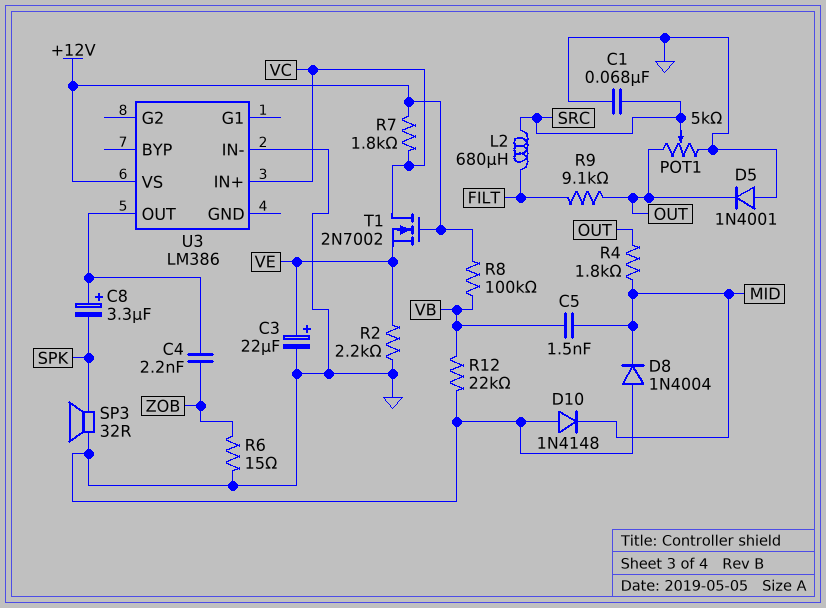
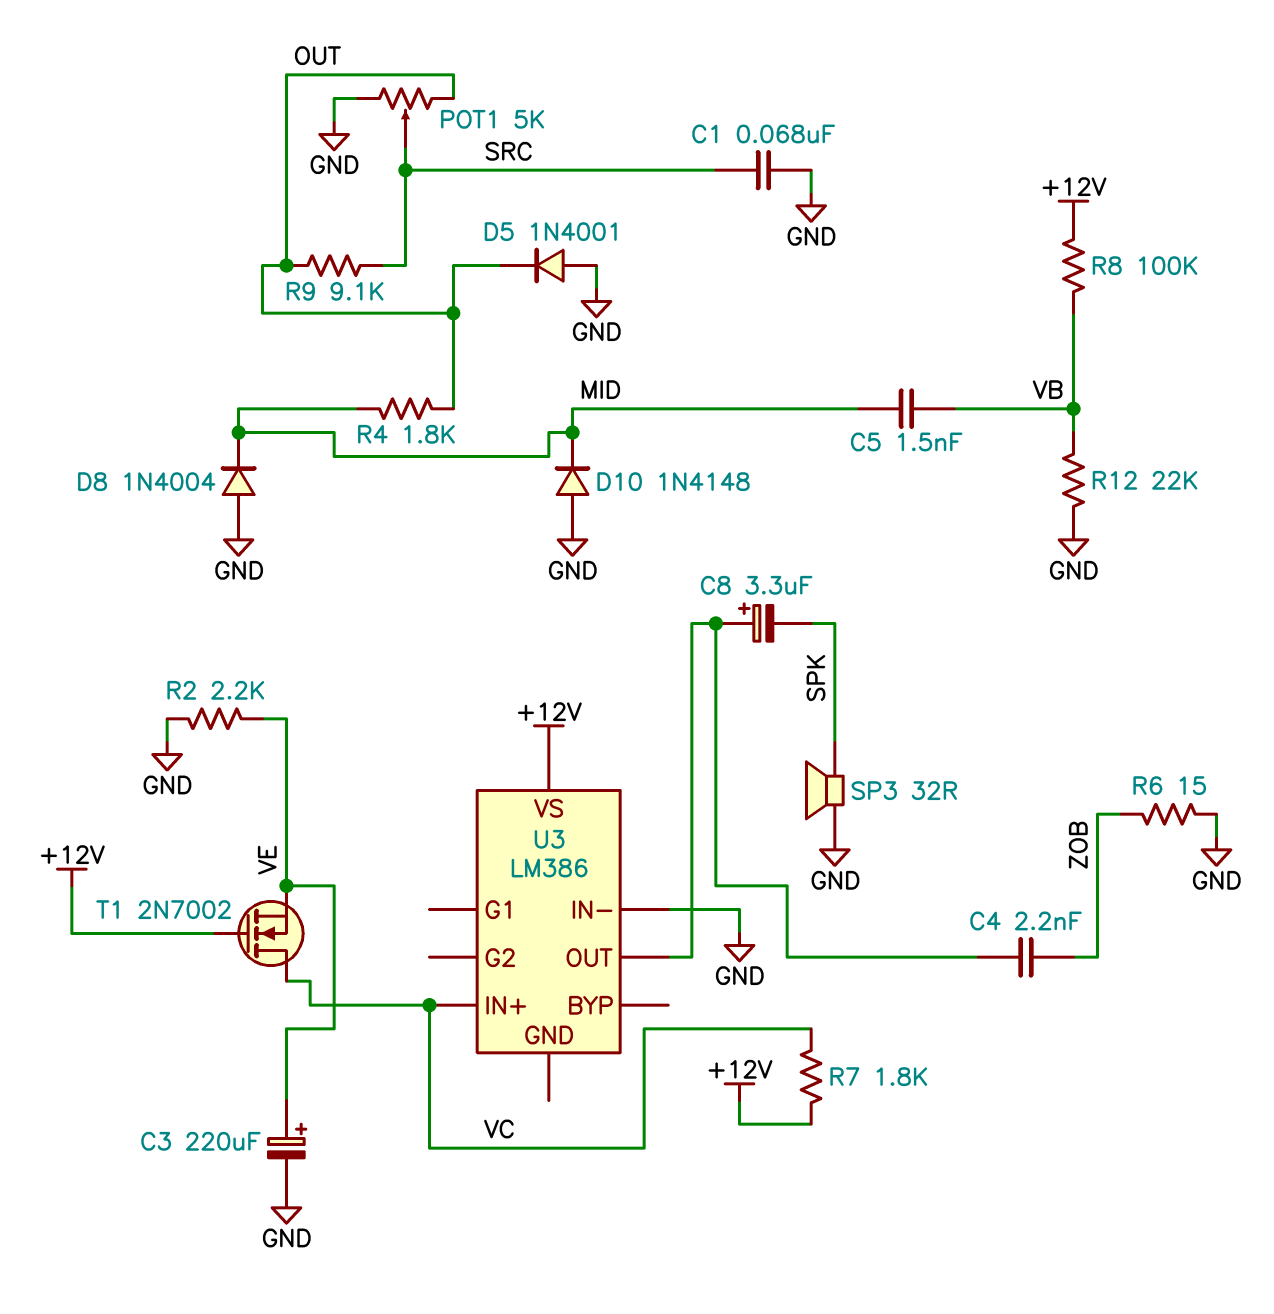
C3: 22uF (plus VE, minus GND) -> 220uF (plus VE, minus GND)
L2: 680uH (FILT, SRC) -> none
R9: 9.1k (FILT, OUT) -> 9.1k (OUT, SRC)

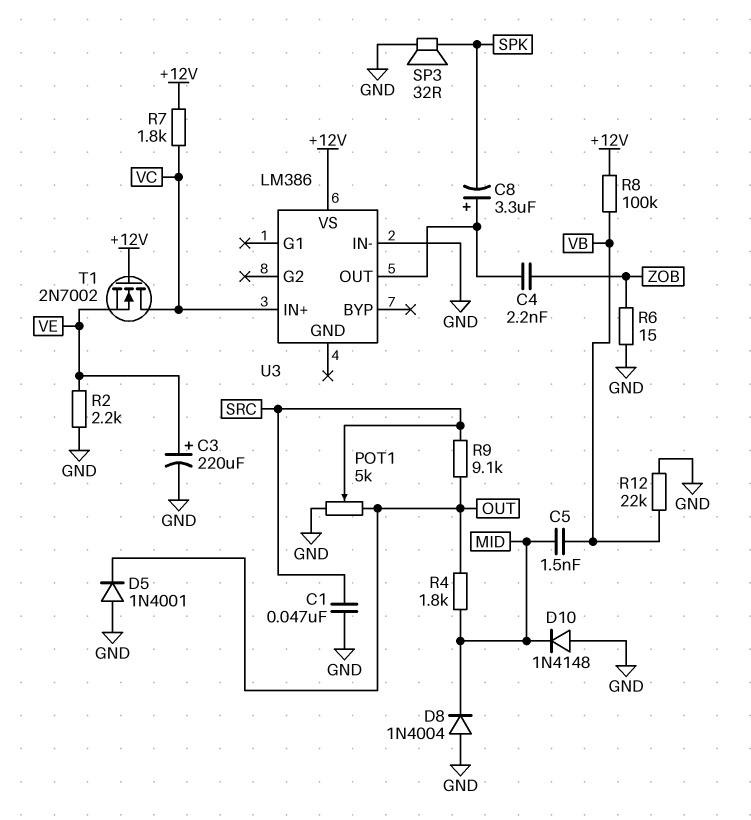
C1: 68nF (GND, SRC) -> 47nF (GND, SRC)

